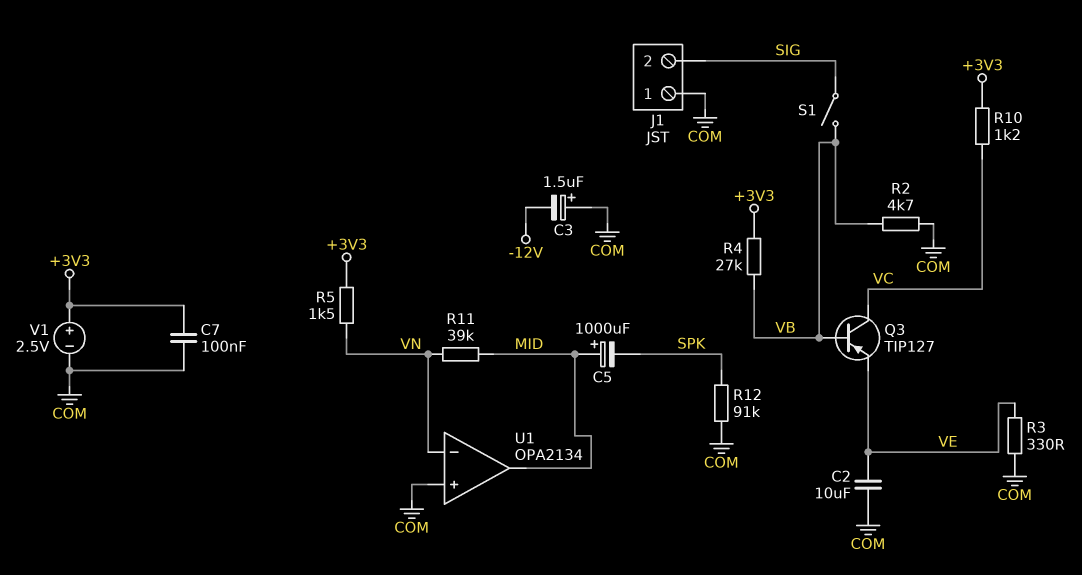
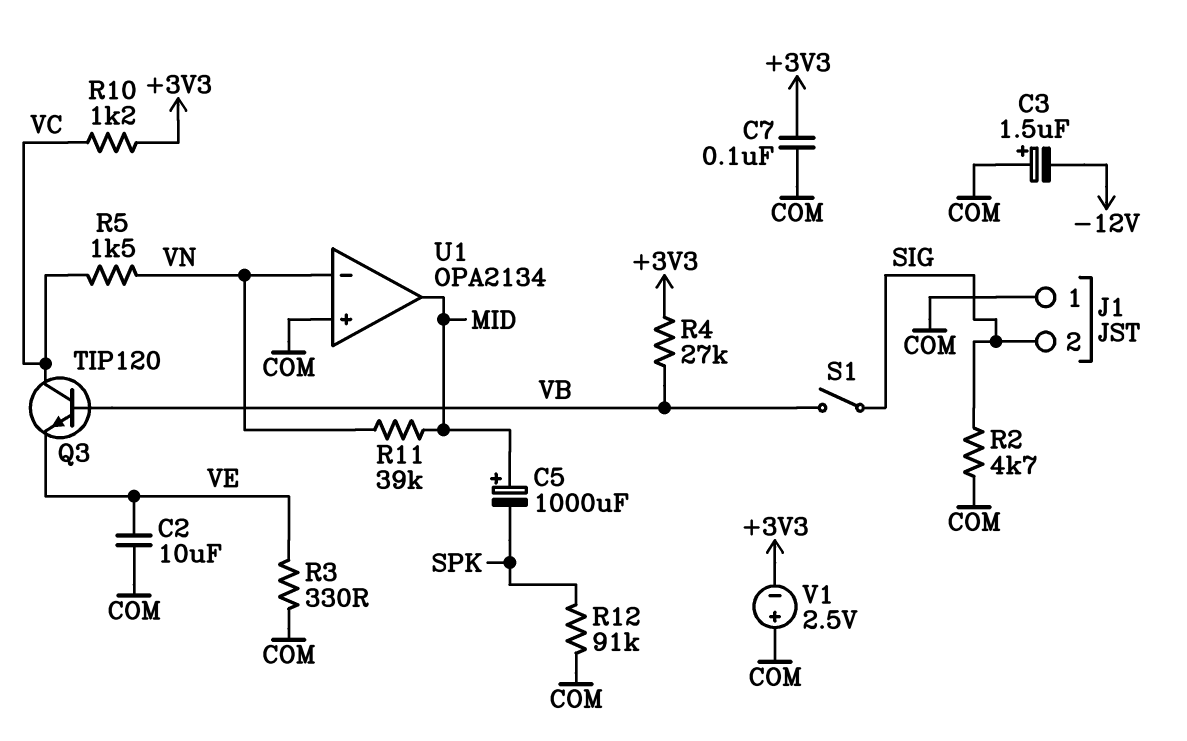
Q3: PNP TIP127 (B VB, C VC, E VE) -> NPN TIP120 (B VB, C VC, E VE)
R2: 4.7k (COM, VB) -> 4.7k (COM, SIG)
R5: 1.5k (+3V3, VN) -> 1.5k (VC, VN)
V1: 2.5V (plus +3V3, minus COM) -> 2.5V (plus COM, minus +3V3)

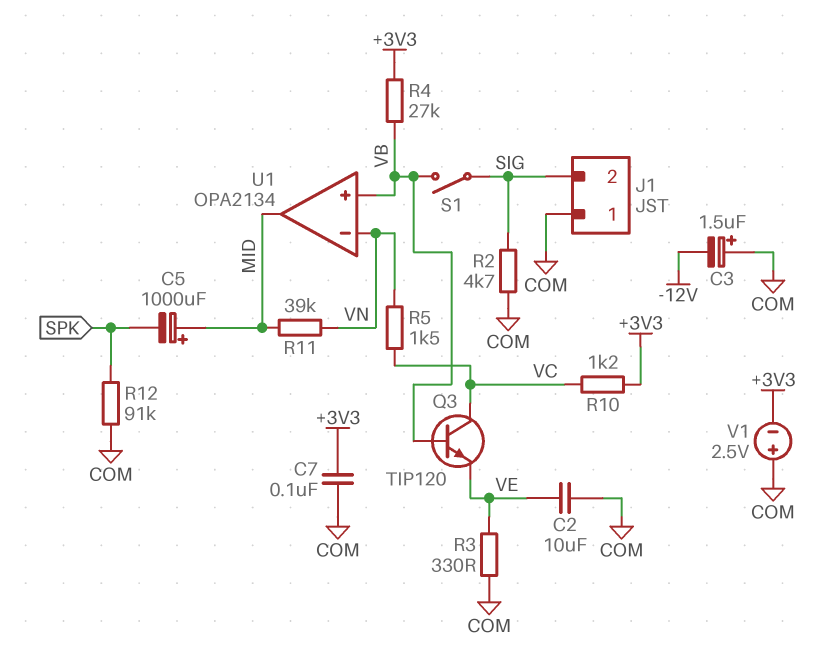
U1 pin in+: COM -> VB

